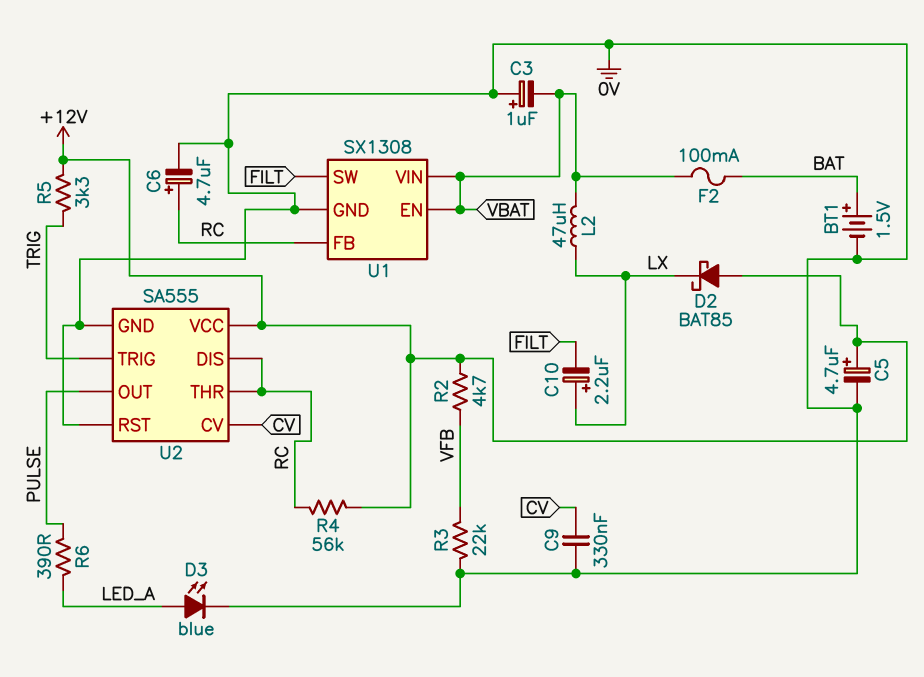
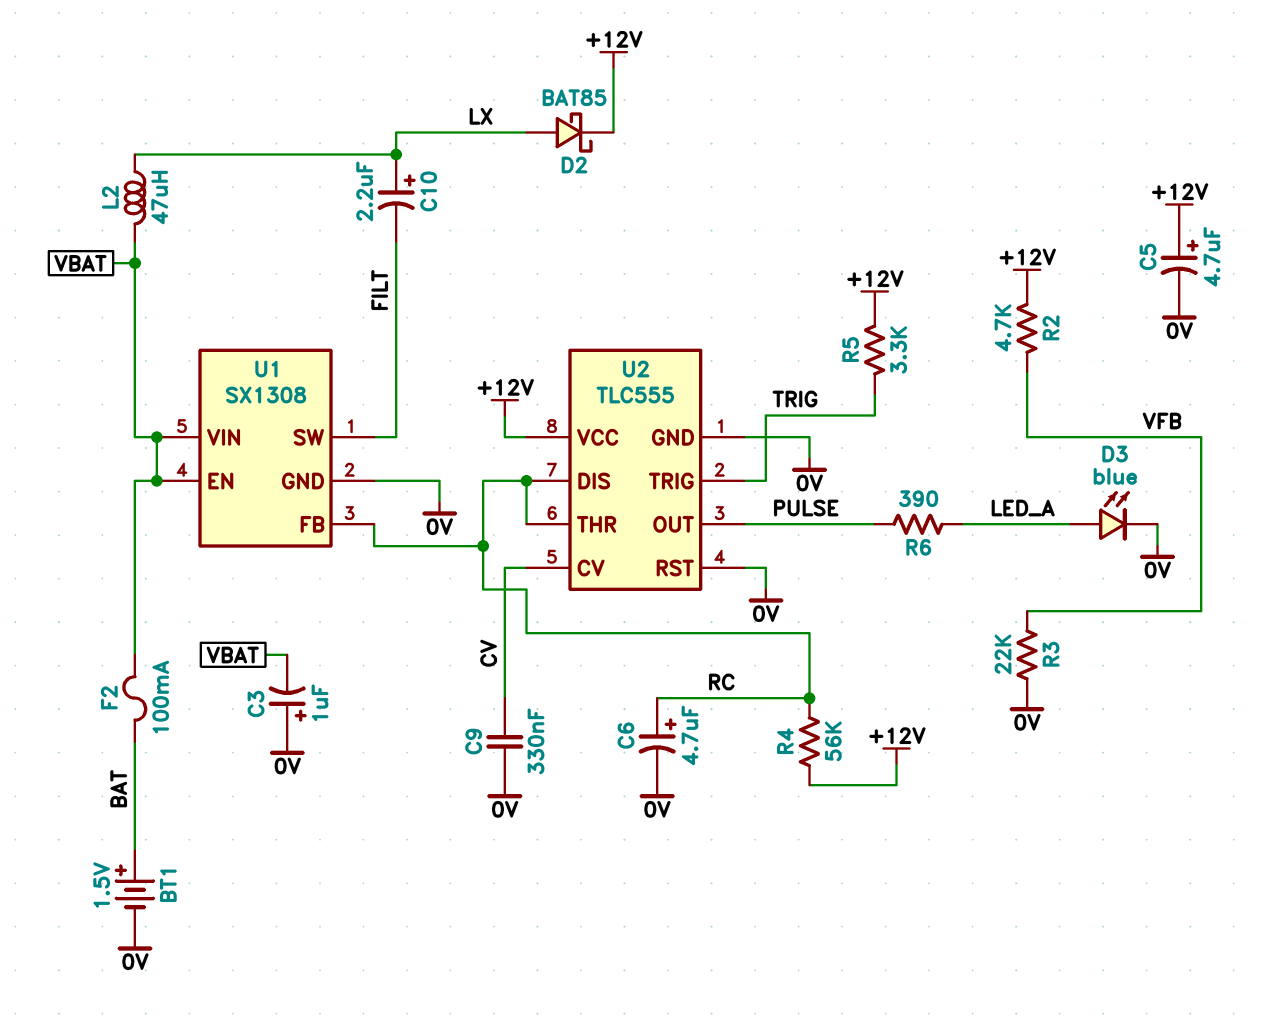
D2: schottky BAT85 (A +12V, K LX) -> schottky BAT85 (A LX, K +12V)
U2: SA555 -> TLC555

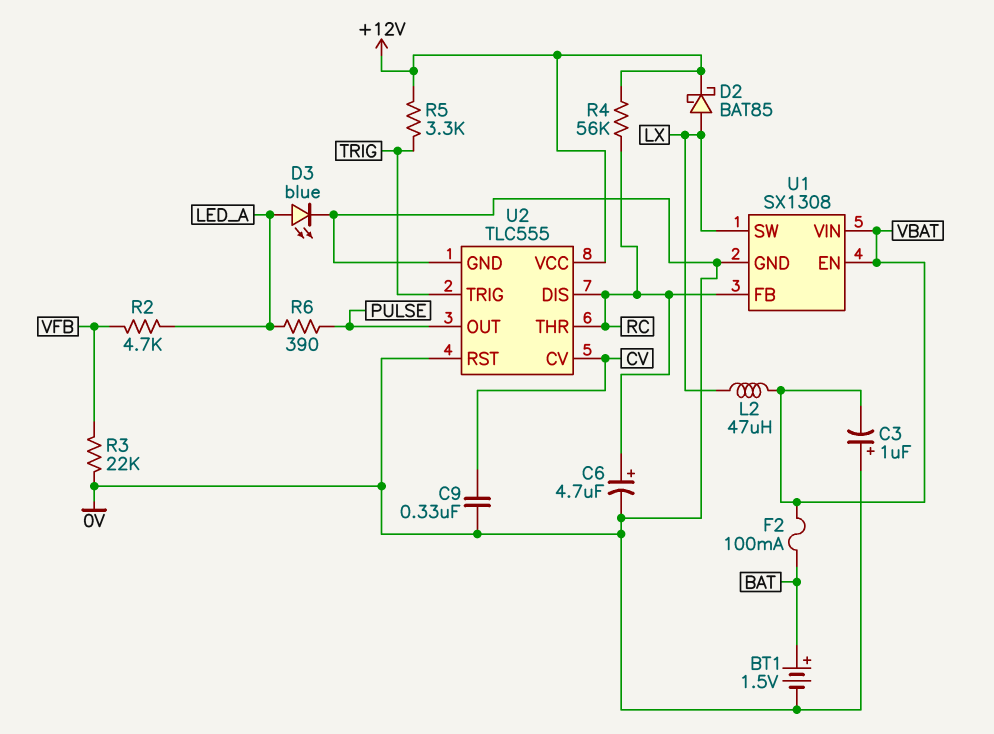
C5: 4.7uF (plus +12V, minus 0V) -> none
C10: 2.2uF (plus LX, minus FILT) -> none
R2: 4.7k (+12V, VFB) -> 4.7k (LED_A, VFB)
U1 pin SW: FILT -> LX

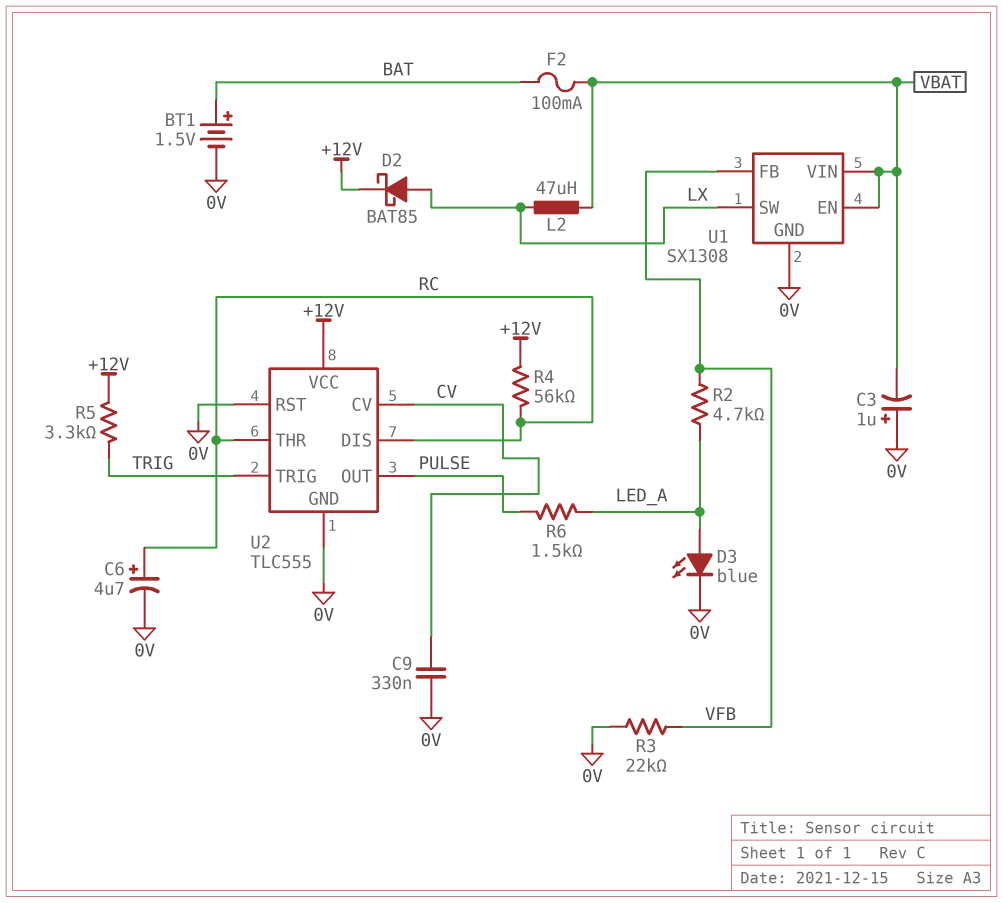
R6: 390 (LED_A, PULSE) -> 1.5k (LED_A, PULSE)
U1 pin FB: RC -> VFB

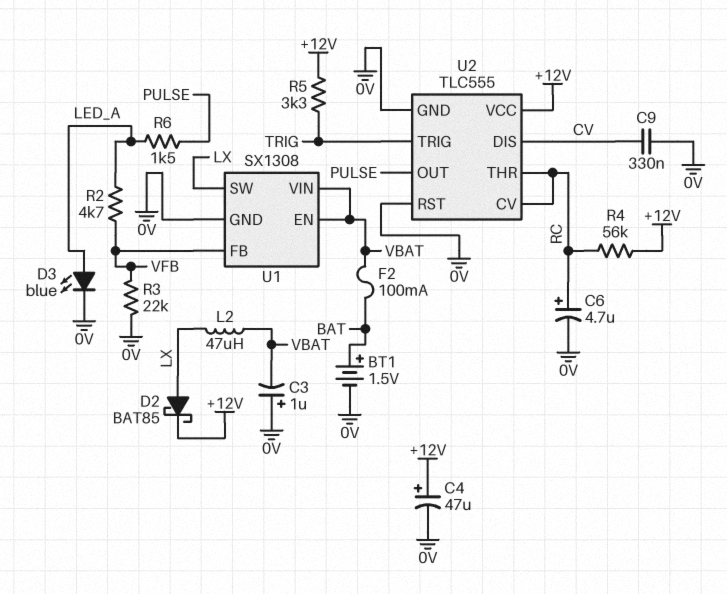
C4: none -> 47uF (plus +12V, minus 0V)
U2 pin CV: CV -> RC
U2 pin DIS: RC -> CV

